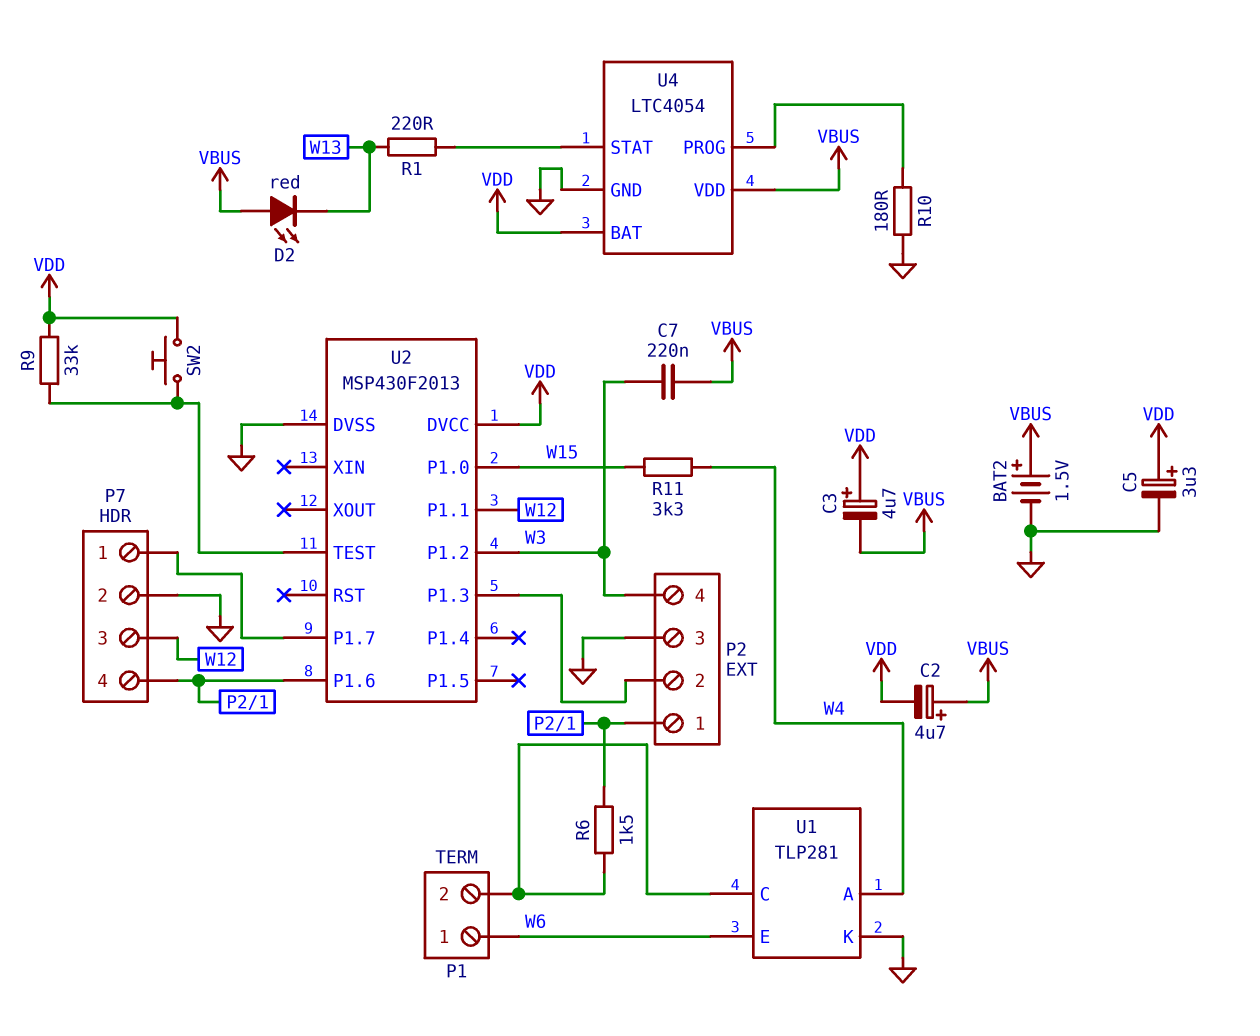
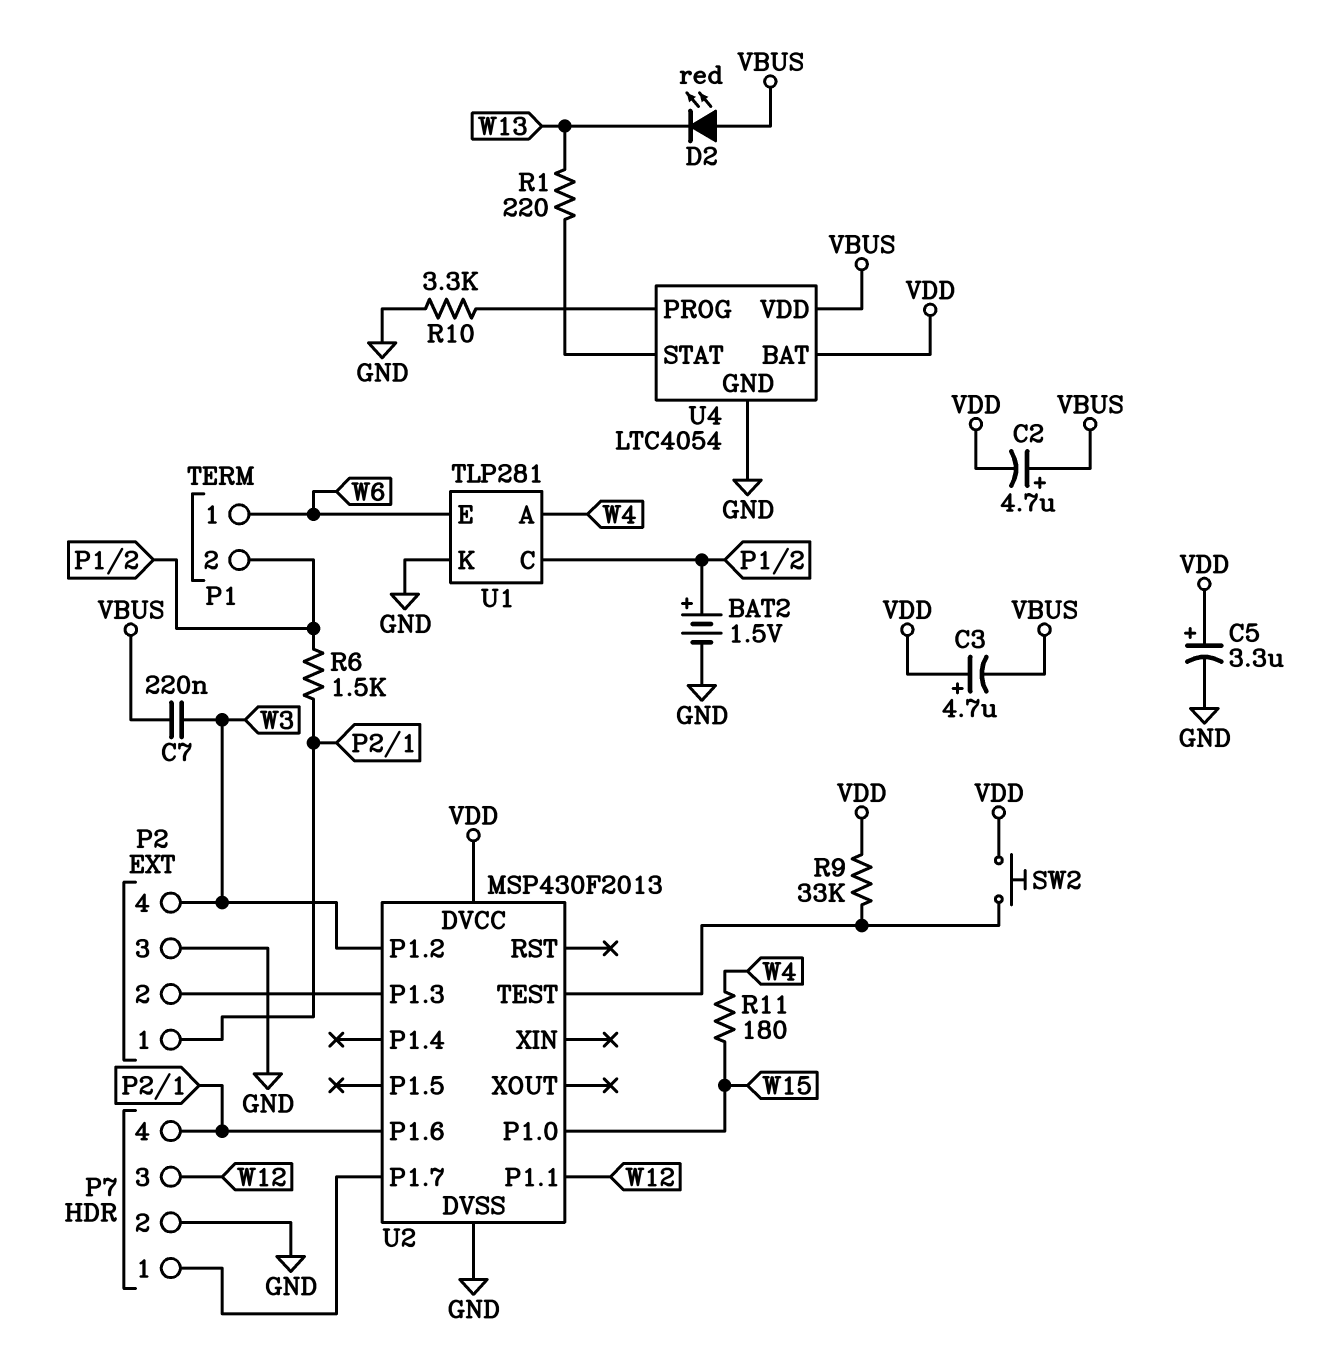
BAT2: 1.5V (plus VBUS, minus GND) -> 1.5V (plus P1/2, minus GND)
R10: 180 (GND, U4/PROG) -> 3.3k (GND, U4/PROG)
R11: 3.3k (W4, W15) -> 180 (W4, W15)

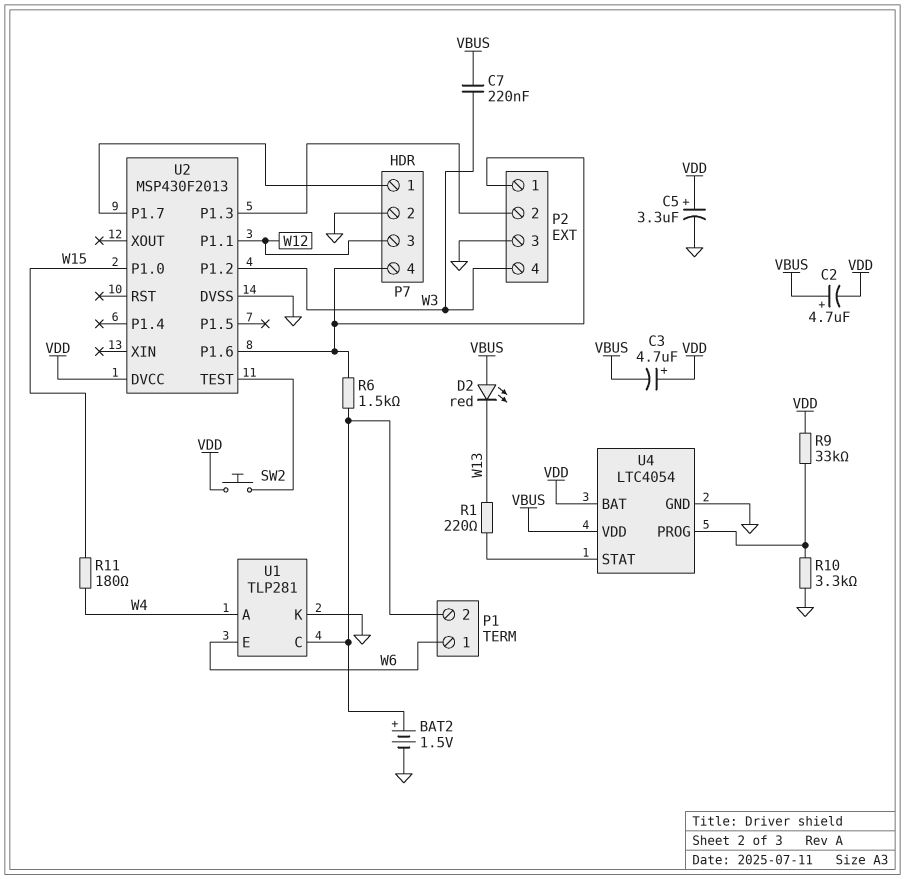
R9: 33k (U2/TEST, VDD) -> 33k (U4/PROG, VDD)

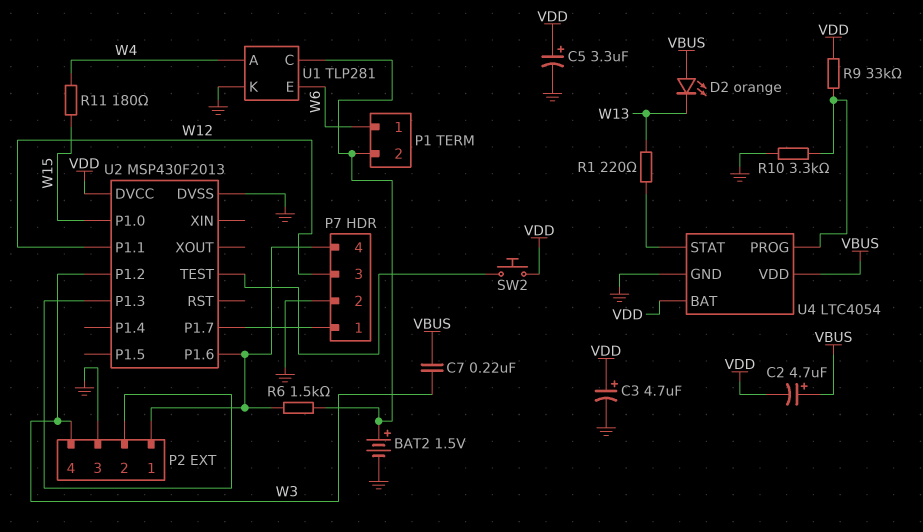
C3: 4.7uF (plus VDD, minus VBUS) -> 4.7uF (plus VDD, minus GND)
D2: LED red (A VBUS, K W13) -> LED orange (A VBUS, K W13)

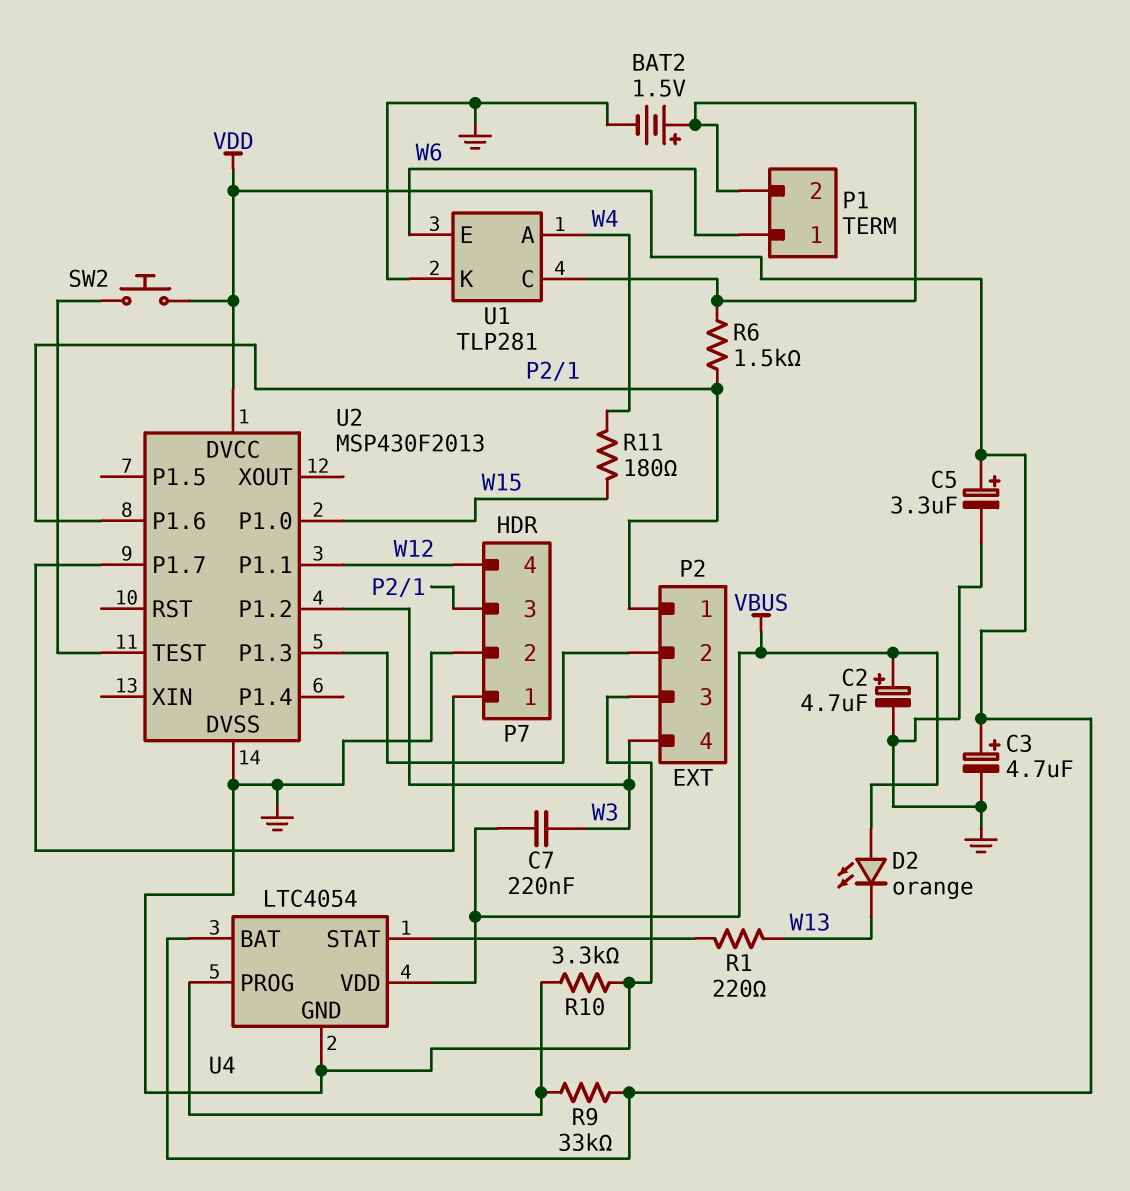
C2: 4.7uF (plus VBUS, minus VDD) -> 4.7uF (plus VBUS, minus GND)
P7 pin 3: W12 -> P2/1
P7 pin 4: P2/1 -> W12

